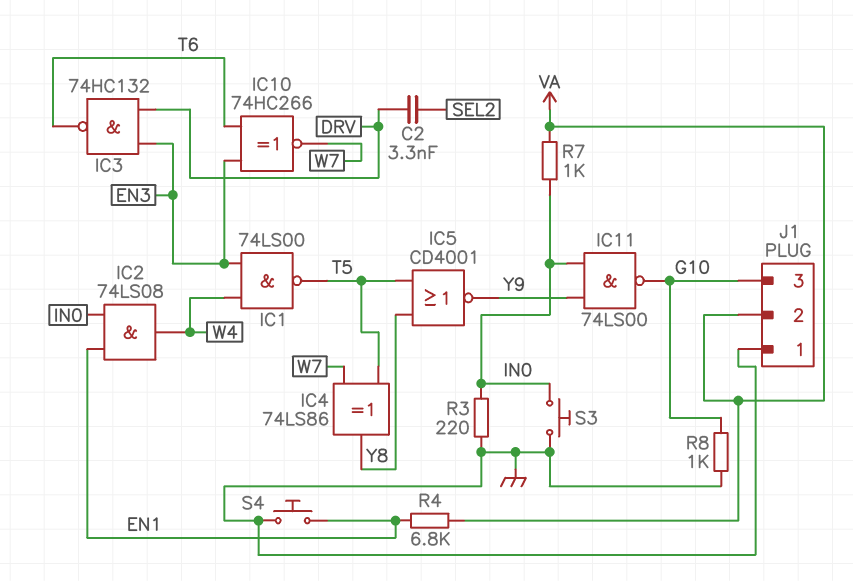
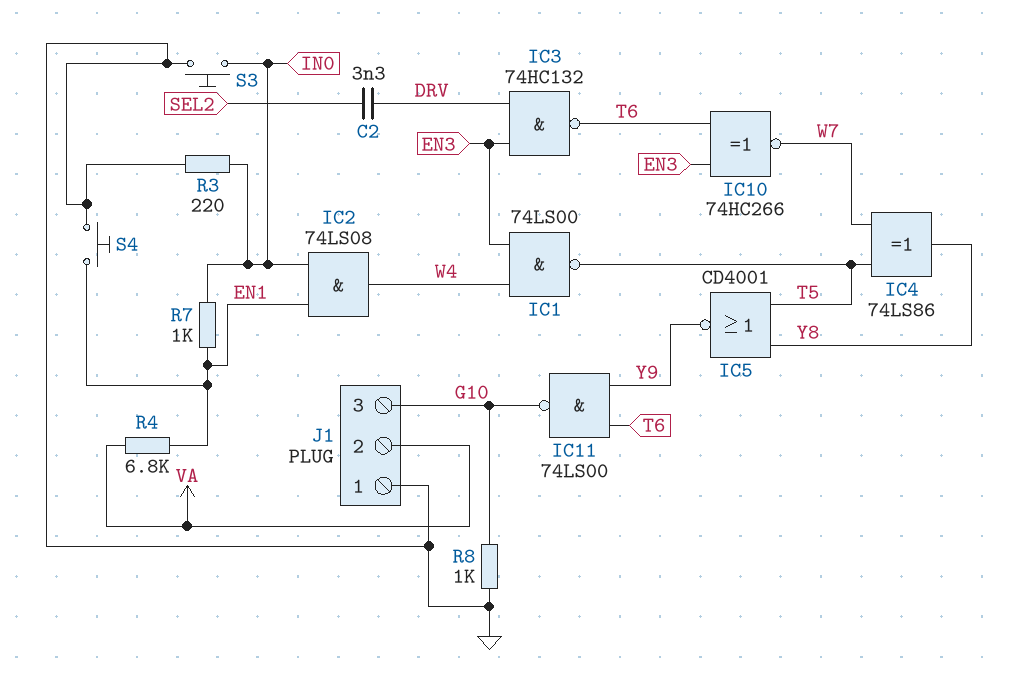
IC11: NAND 74LS00 (in IN0, in Y9, out G10) -> NAND 74LS00 (in T6, in Y9, out G10)
R7: 1k (IN0, VA) -> 1k (EN1, IN0)

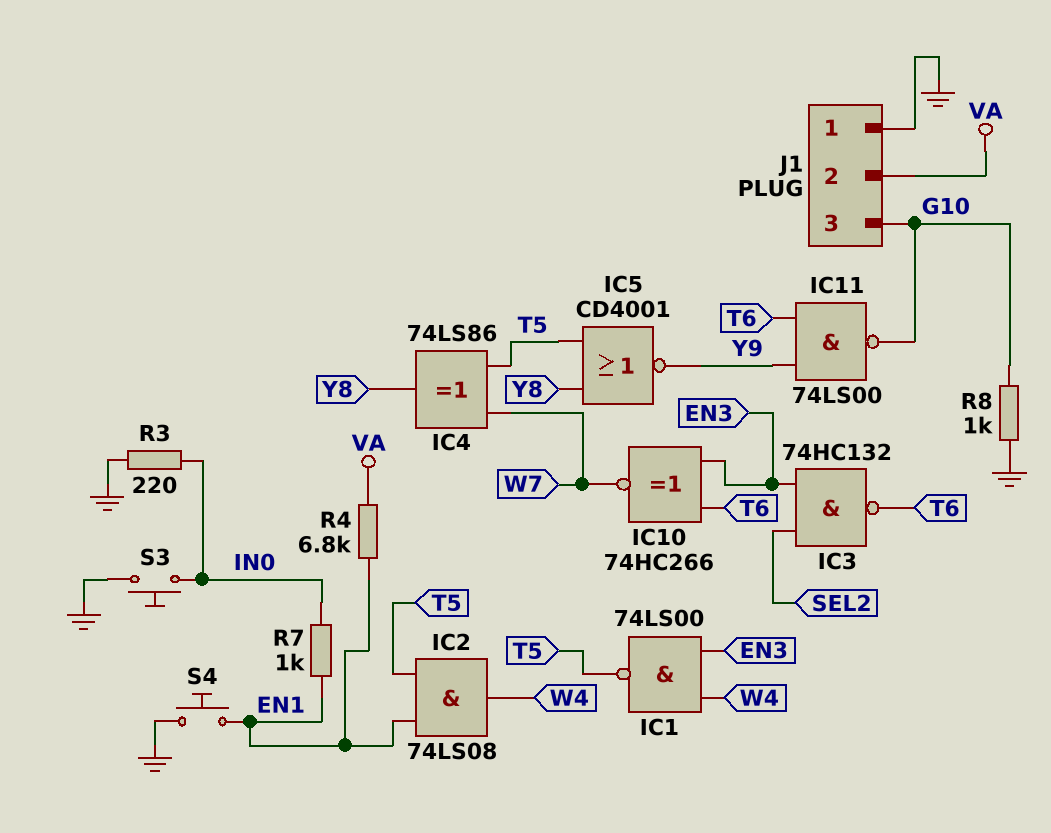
C2: 3.3nF (DRV, SEL2) -> none
IC2: AND 74LS08 (in EN1, in IN0, out W4) -> AND 74LS08 (in EN1, in T5, out W4)
IC3: NAND 74HC132 (in DRV, in EN3, out T6) -> NAND 74HC132 (in EN3, in SEL2, out T6)

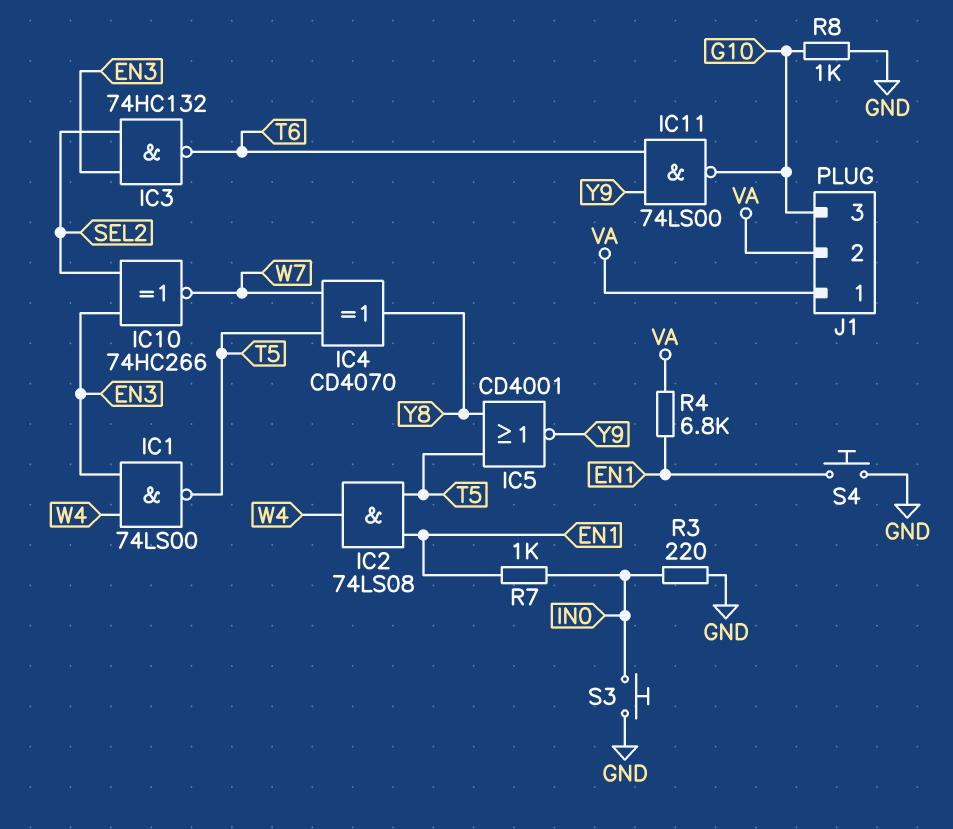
IC4: XOR 74LS86 (in T5, in W7, out Y8) -> XOR CD4070 (in T5, in W7, out Y8)
IC10: XNOR 74HC266 (in EN3, in T6, out W7) -> XNOR 74HC266 (in EN3, in SEL2, out W7)
J1 pin 1: GND -> VA

